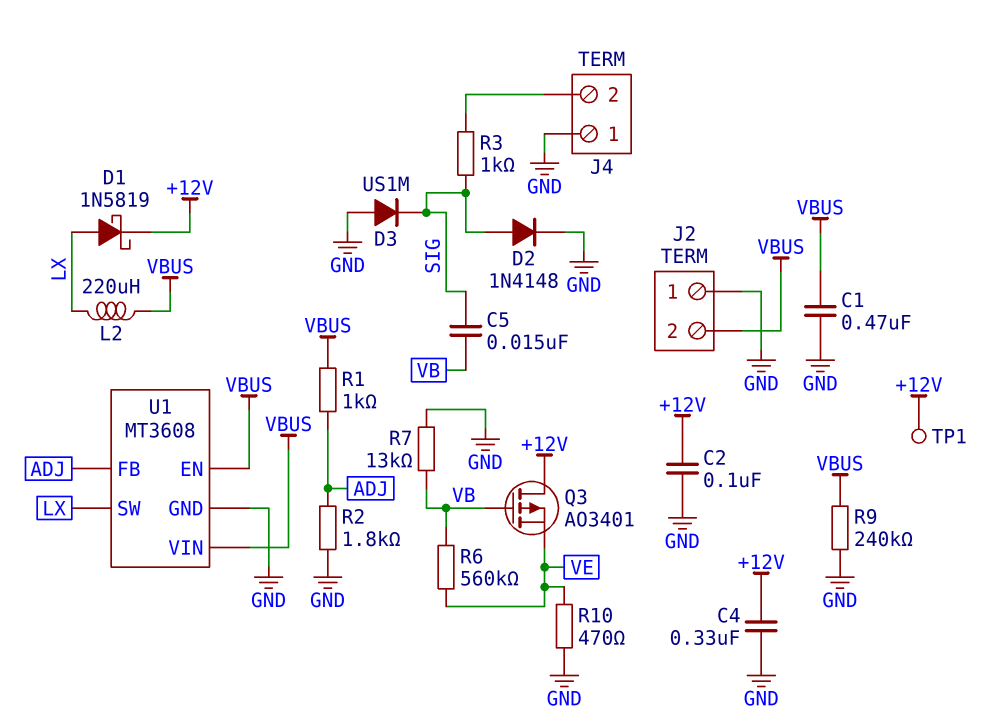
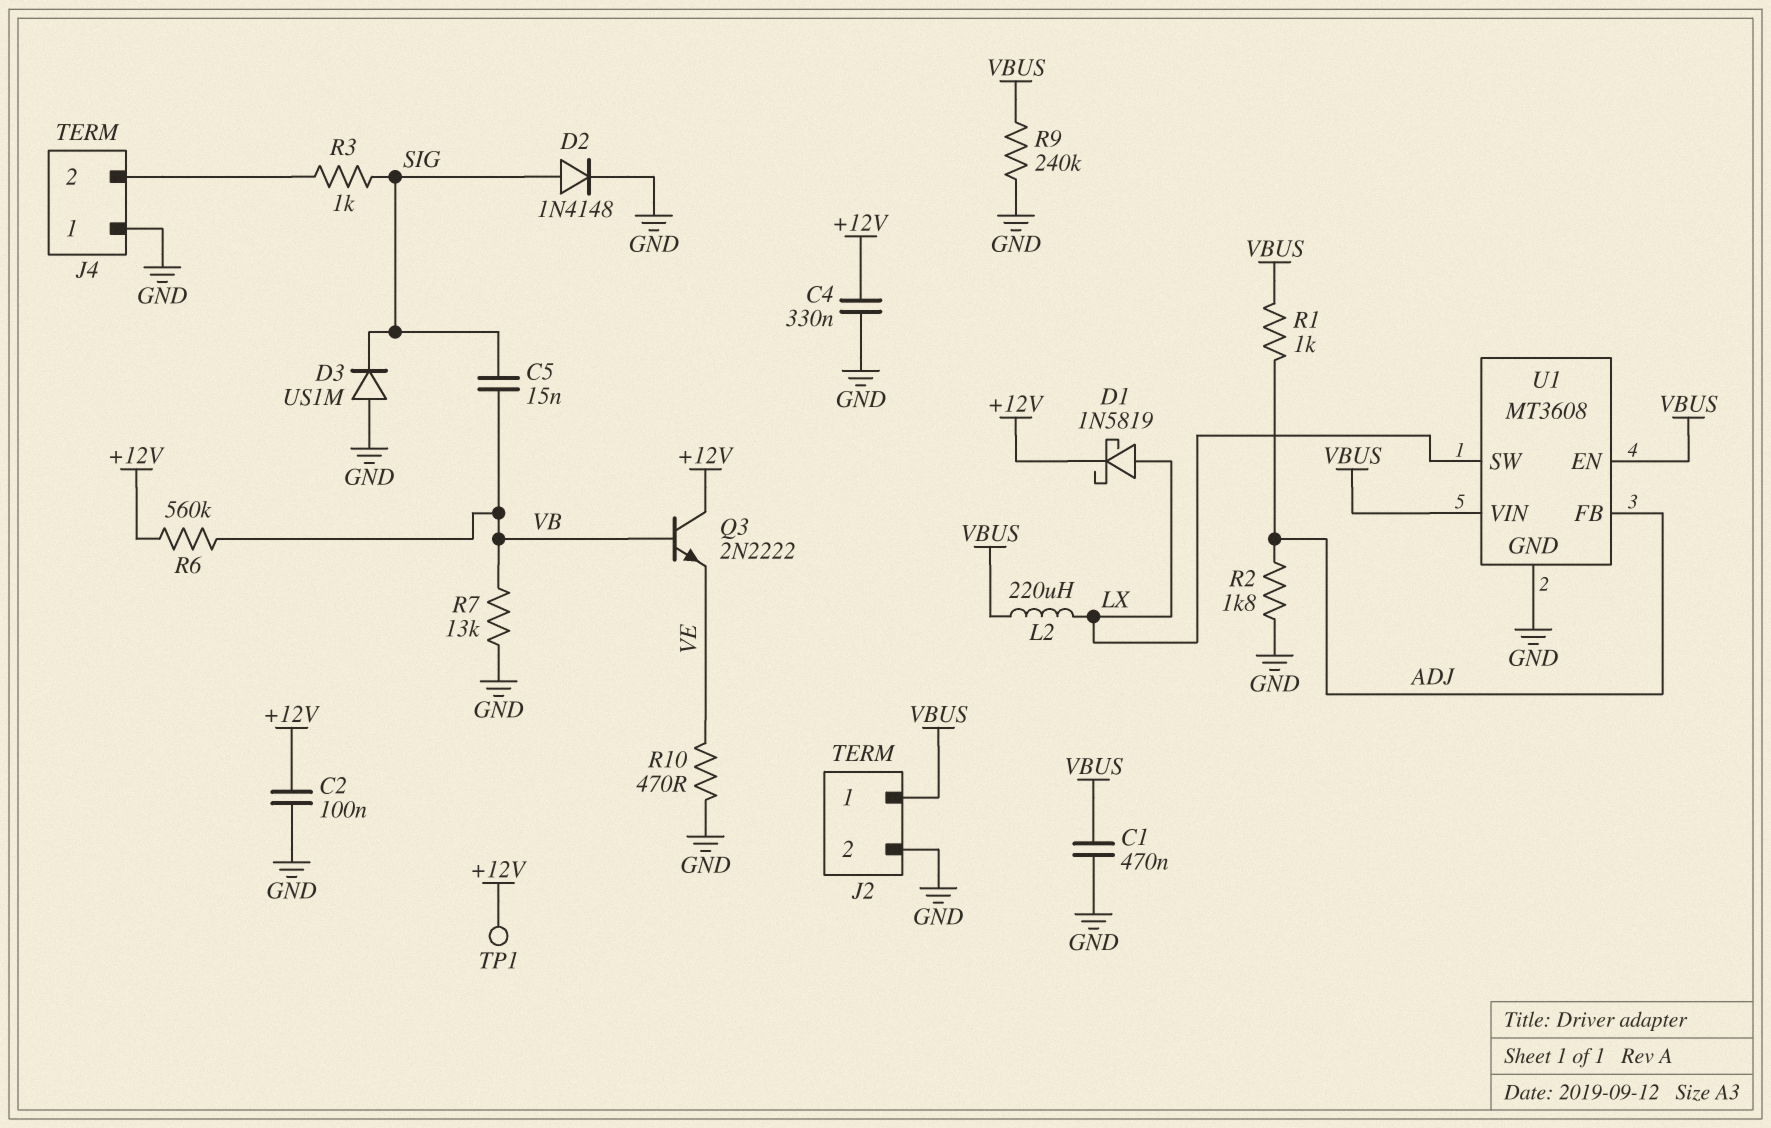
J2 pin 1: GND -> VBUS
J2 pin 2: VBUS -> GND
Q3: PMOS AO3401 (G VB, D +12V, S VE) -> NPN 2N2222 (B VB, C +12V, E VE)
R6: 560k (VB, VE) -> 560k (+12V, VB)

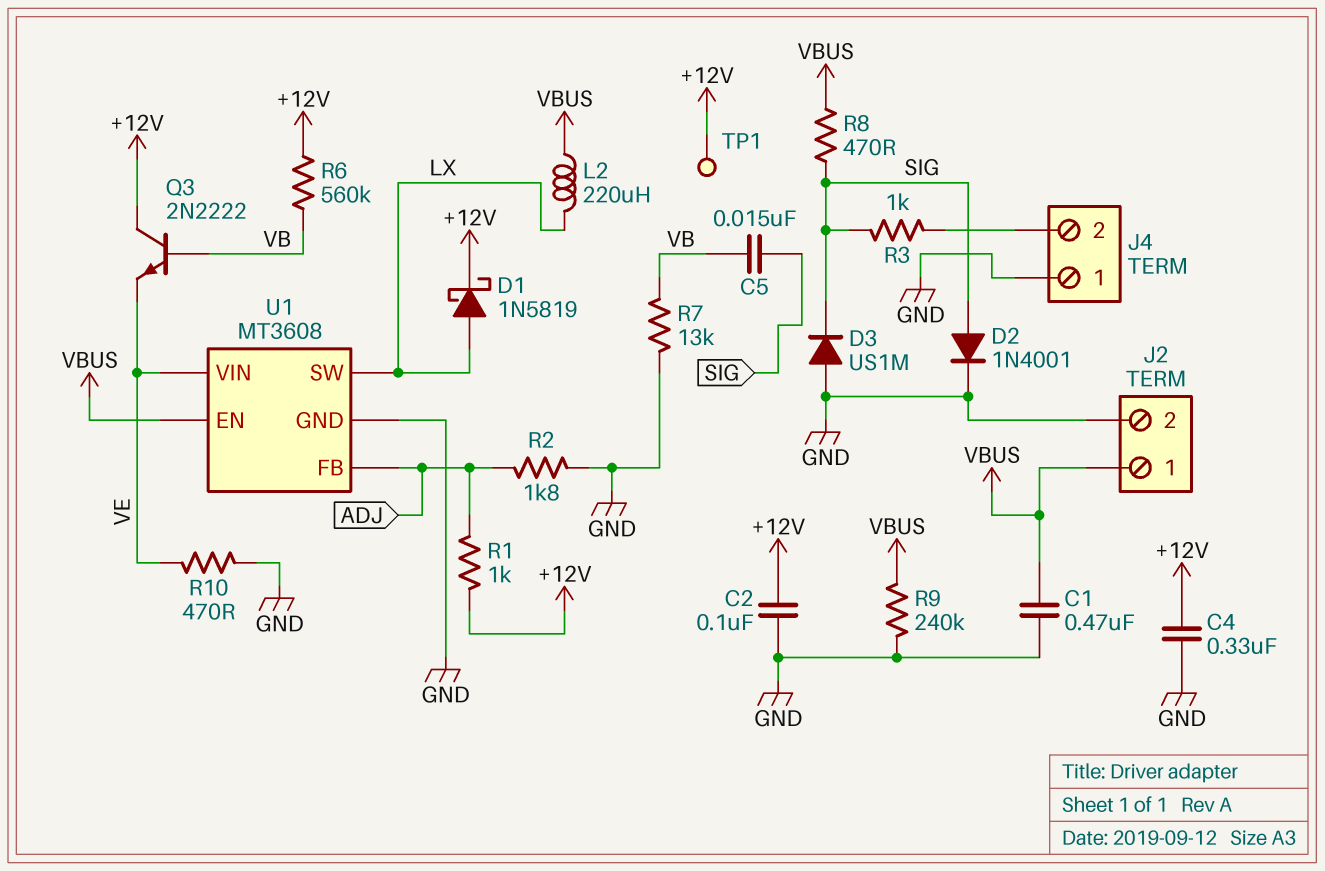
D2: diode 1N4148 (A SIG, K GND) -> diode 1N4001 (A SIG, K GND)
R1: 1k (ADJ, VBUS) -> 1k (+12V, ADJ)
R8: none -> 470 (SIG, VBUS)
U1 pin VIN: VBUS -> VE

